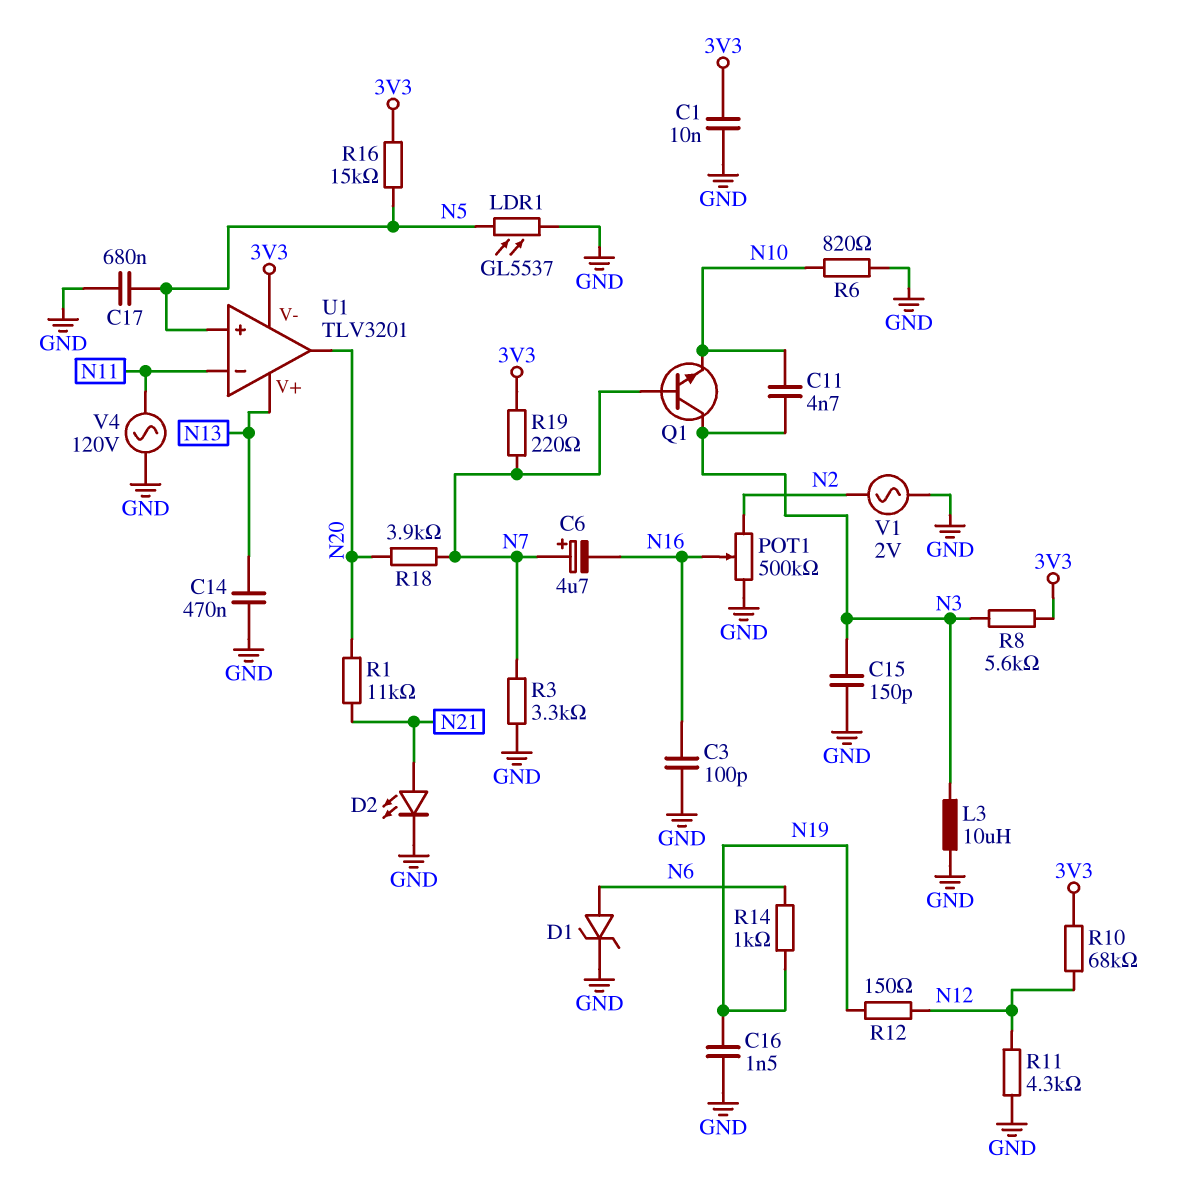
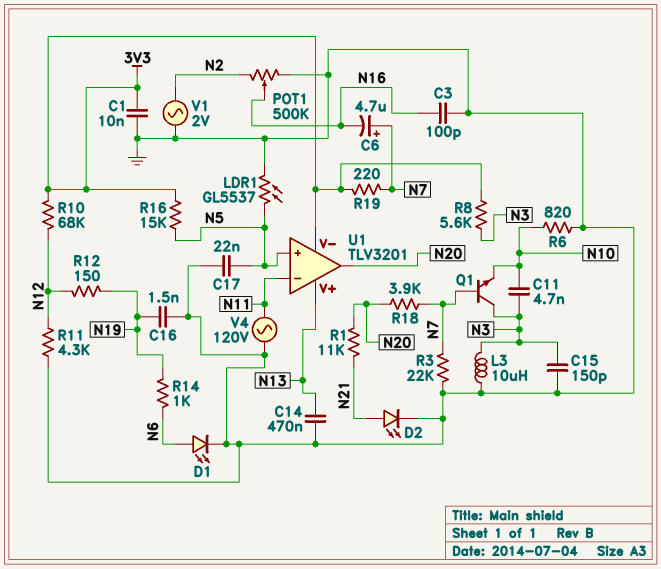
C17: 680nF (GND, N5) -> 22nF (GND, N5)
D1: zener (A N6, K GND) -> LED (A N6, K GND)
R3: 3.3k (GND, N7) -> 22k (GND, N7)

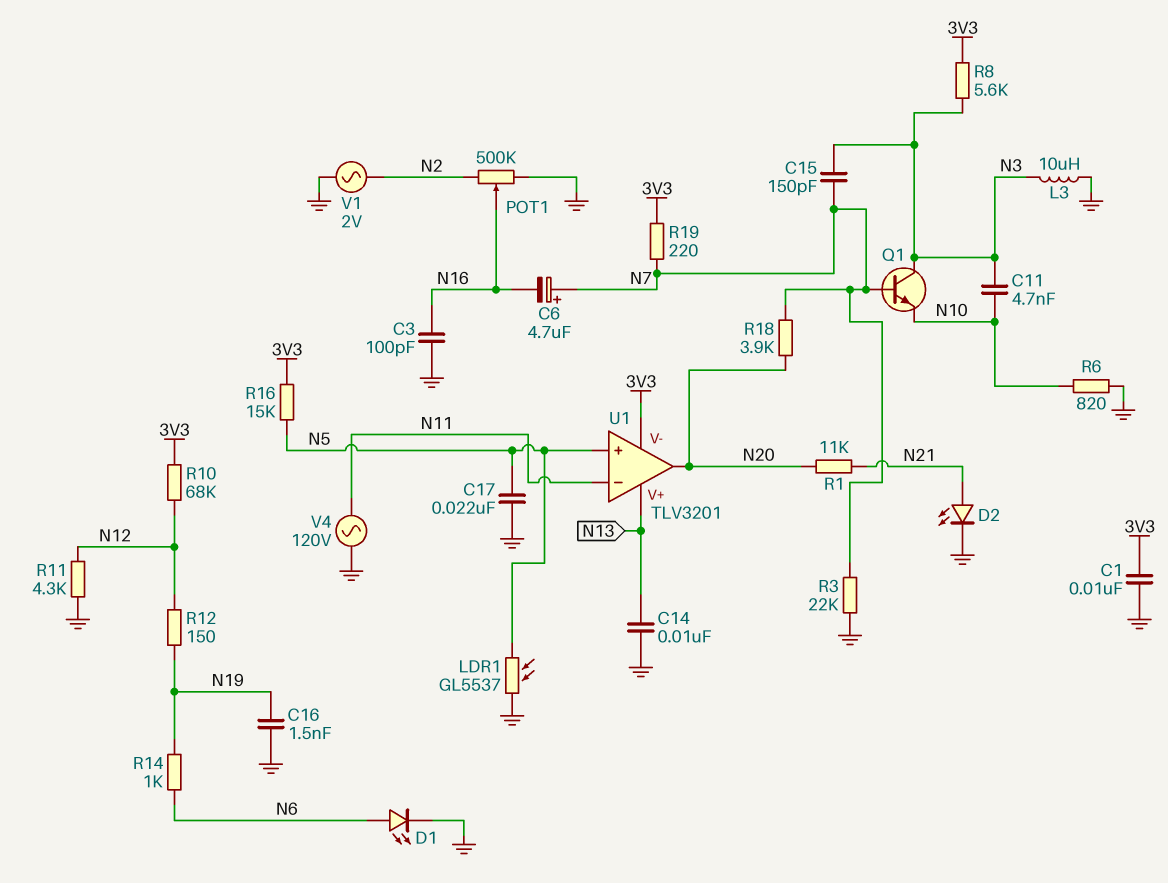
C14: 470nF (GND, N13) -> 10nF (GND, N13)
C15: 150pF (GND, N3) -> 150pF (N3, N7)

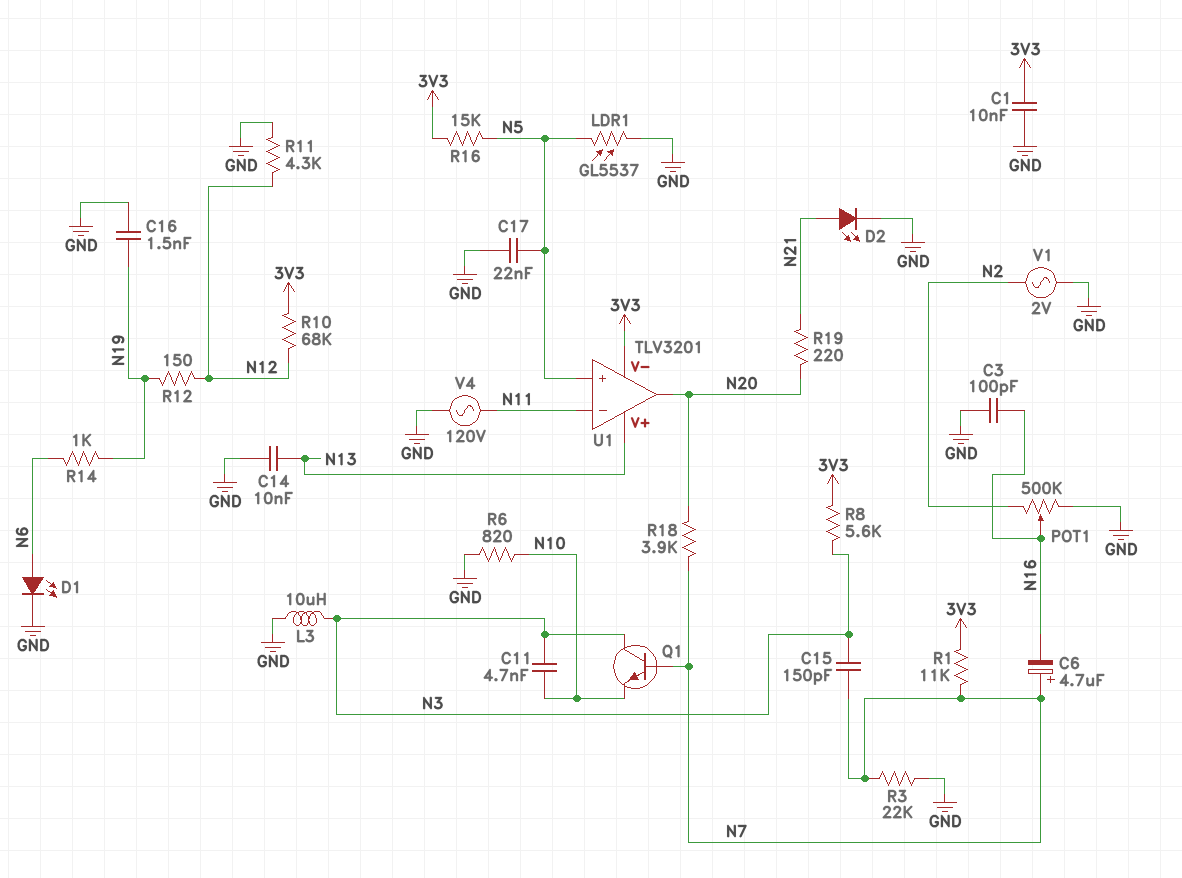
R1: 11k (N20, N21) -> 11k (3V3, N7)
R19: 220 (3V3, N7) -> 220 (N20, N21)

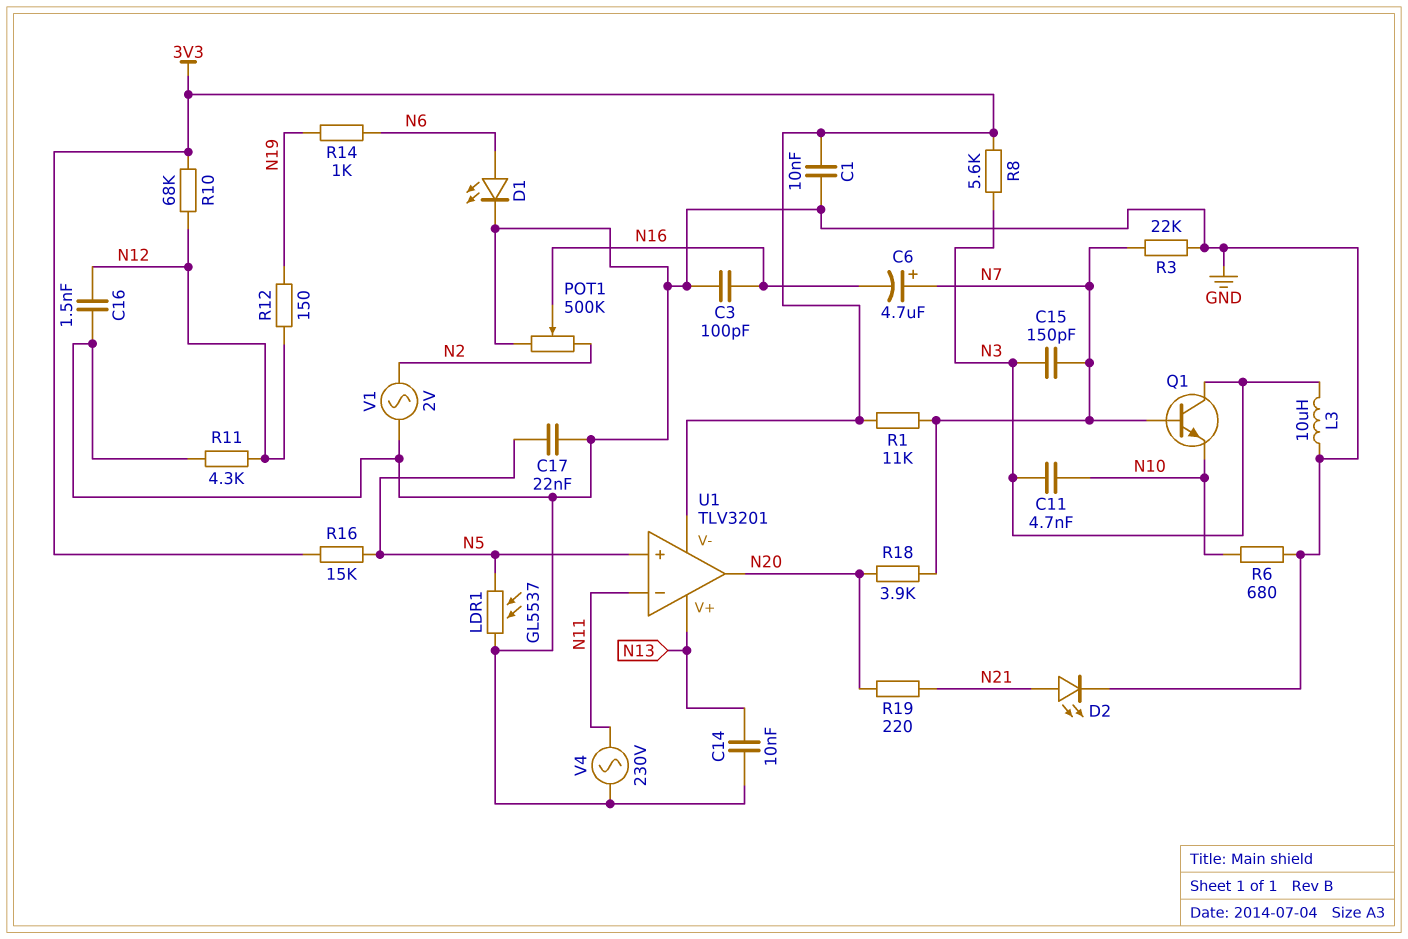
C16: 1.5nF (GND, N19) -> 1.5nF (GND, N12)
R6: 820 (GND, N10) -> 680 (GND, N10)
V4: AC 120V (GND, N11) -> AC 230V (GND, N11)

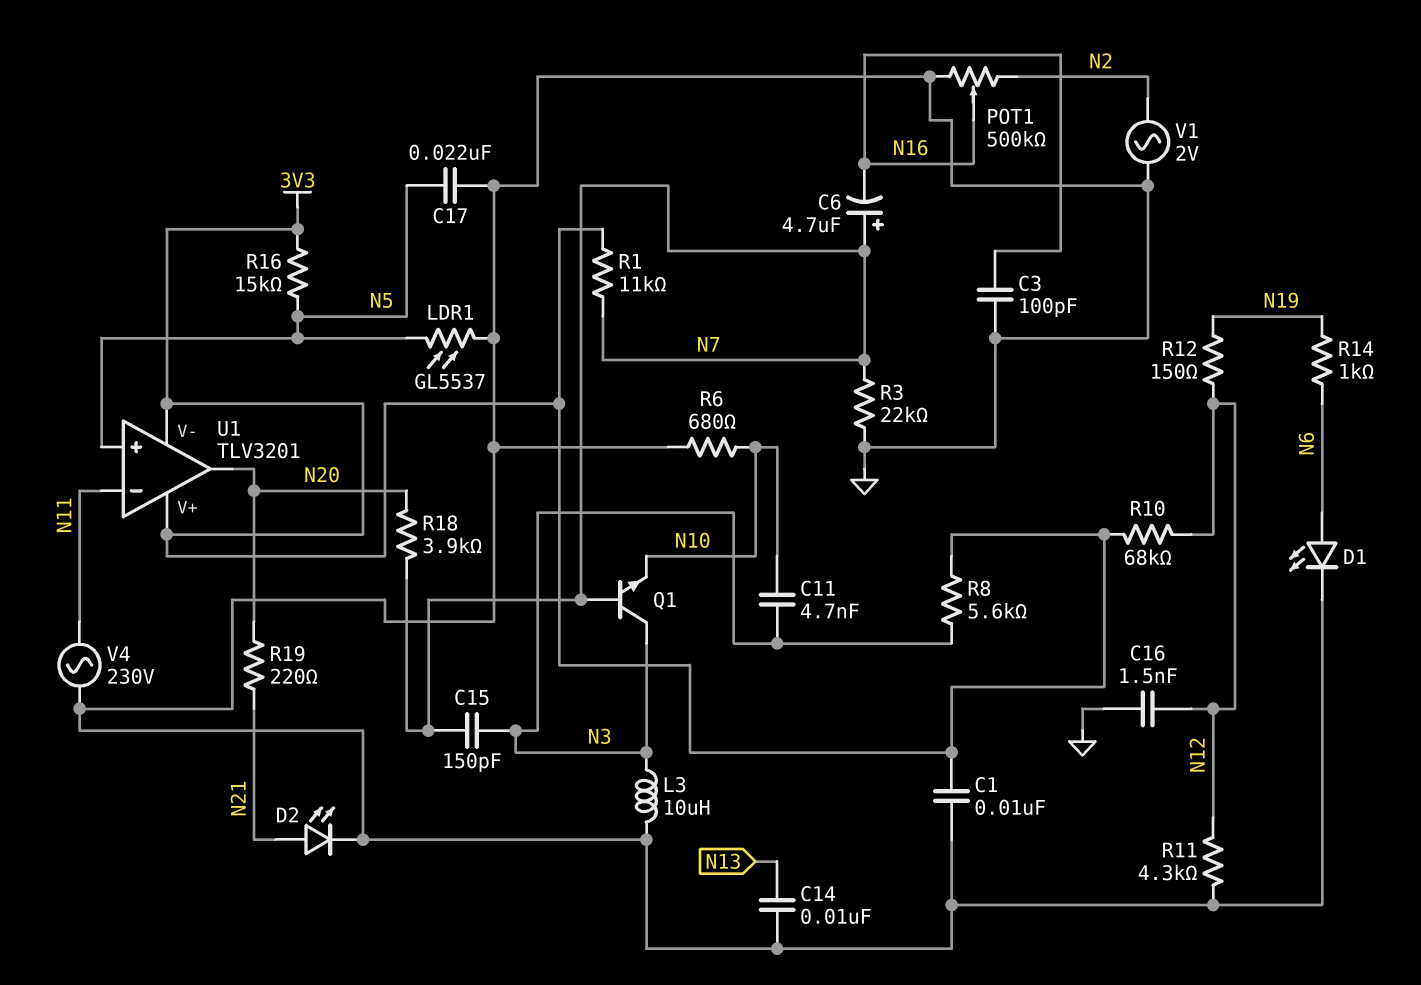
U1 pin V+: N13 -> 3V3

